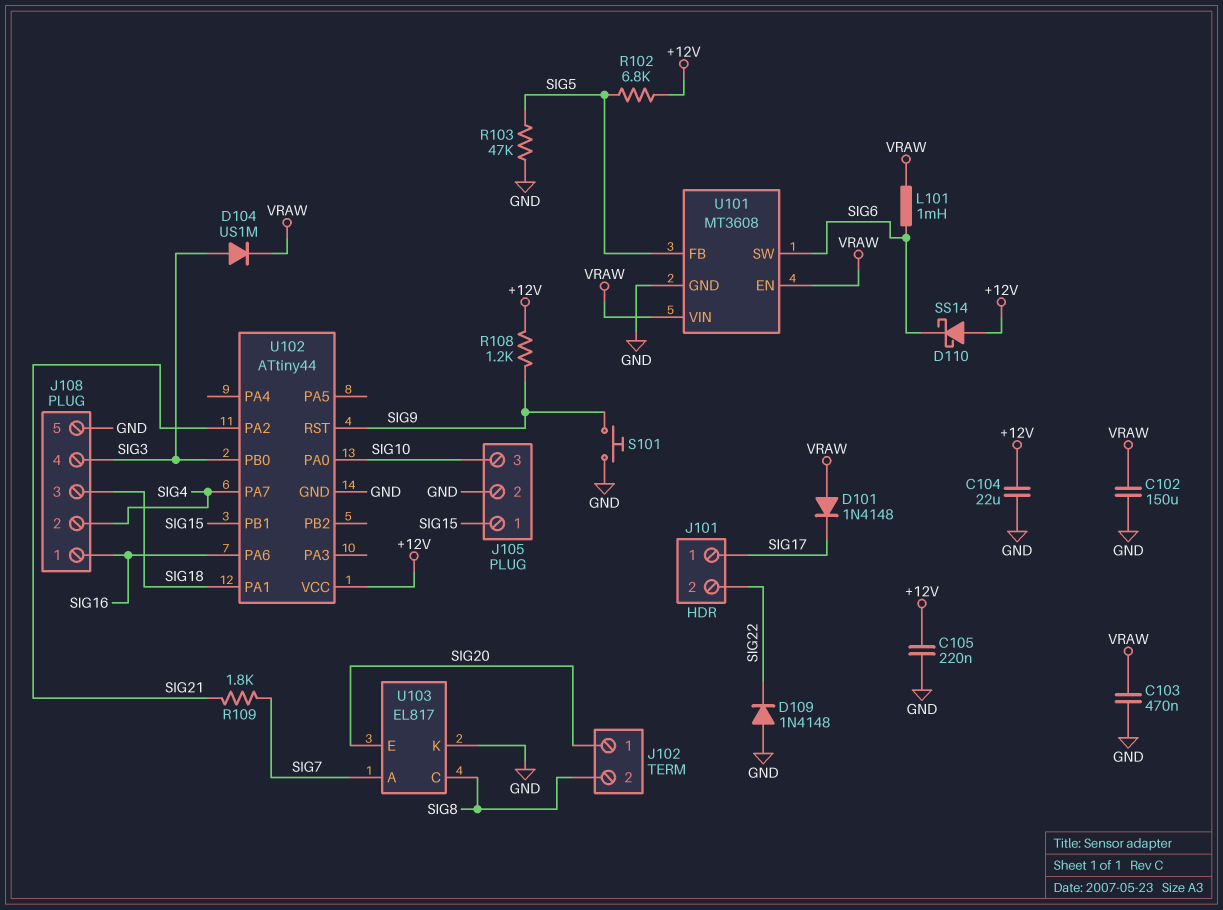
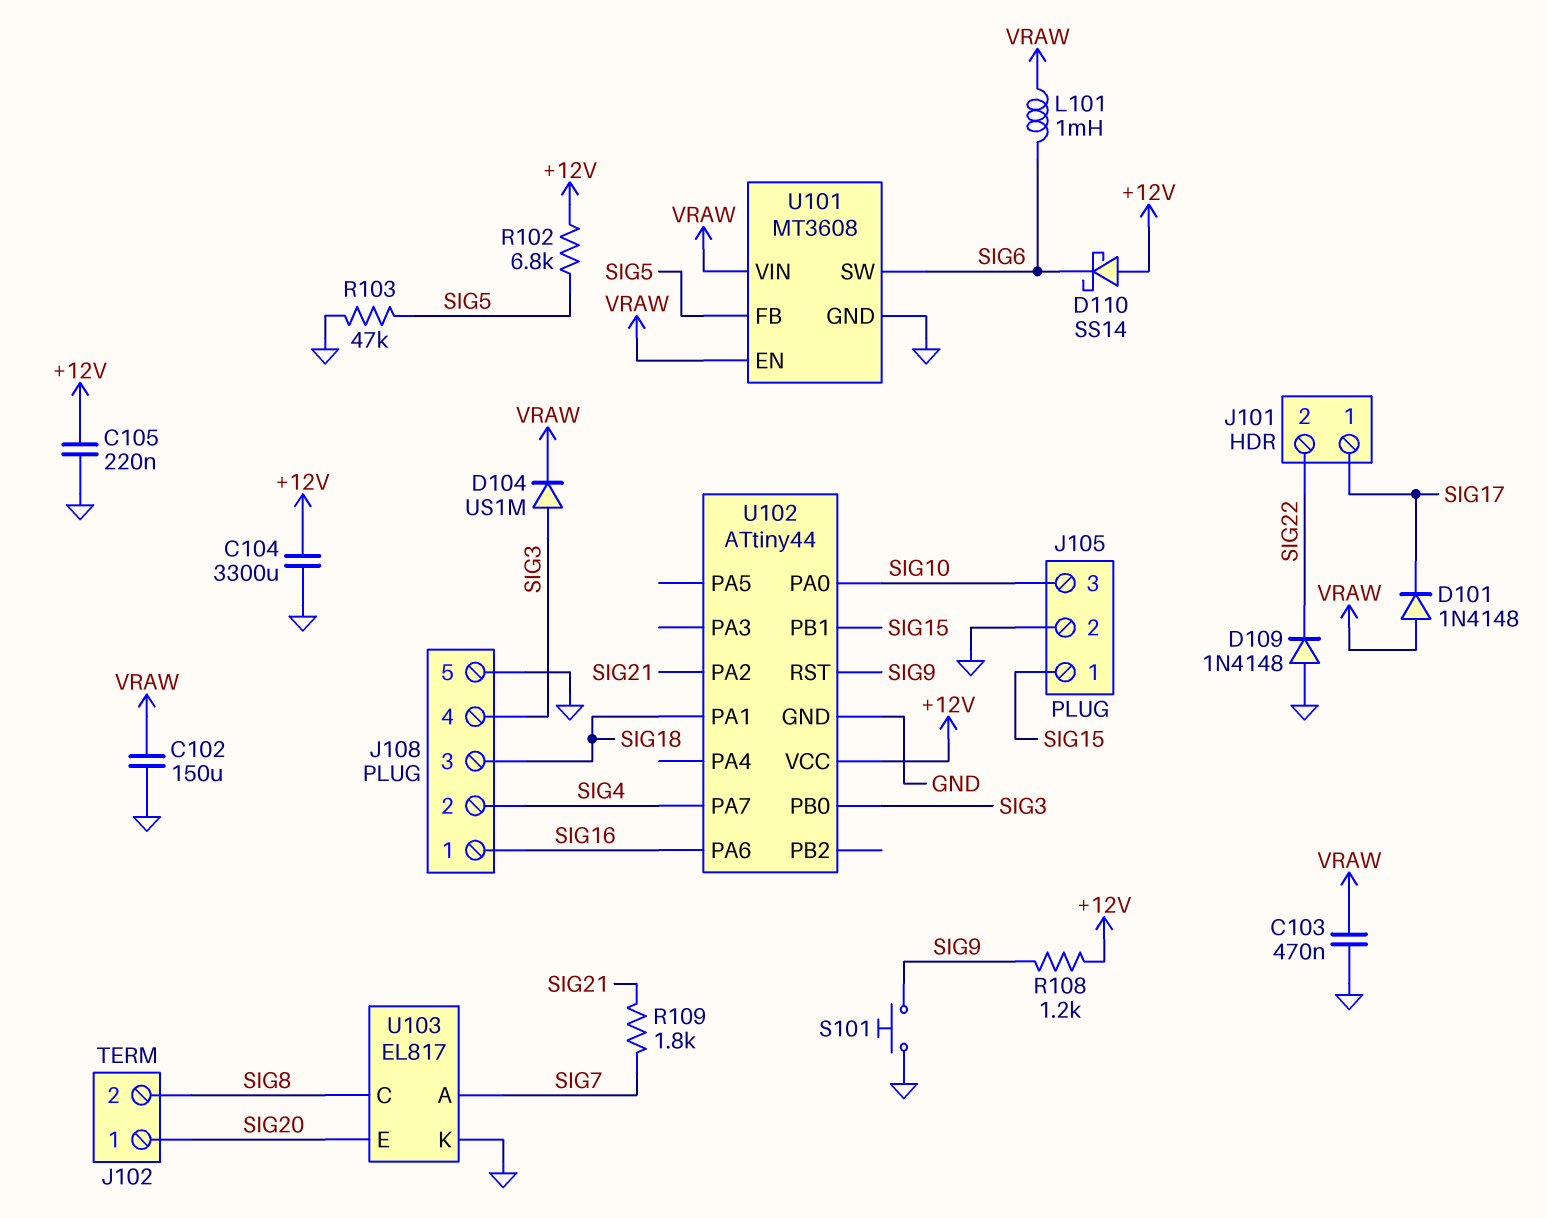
C104: 22uF (+12V, GND) -> 3300uF (+12V, GND)

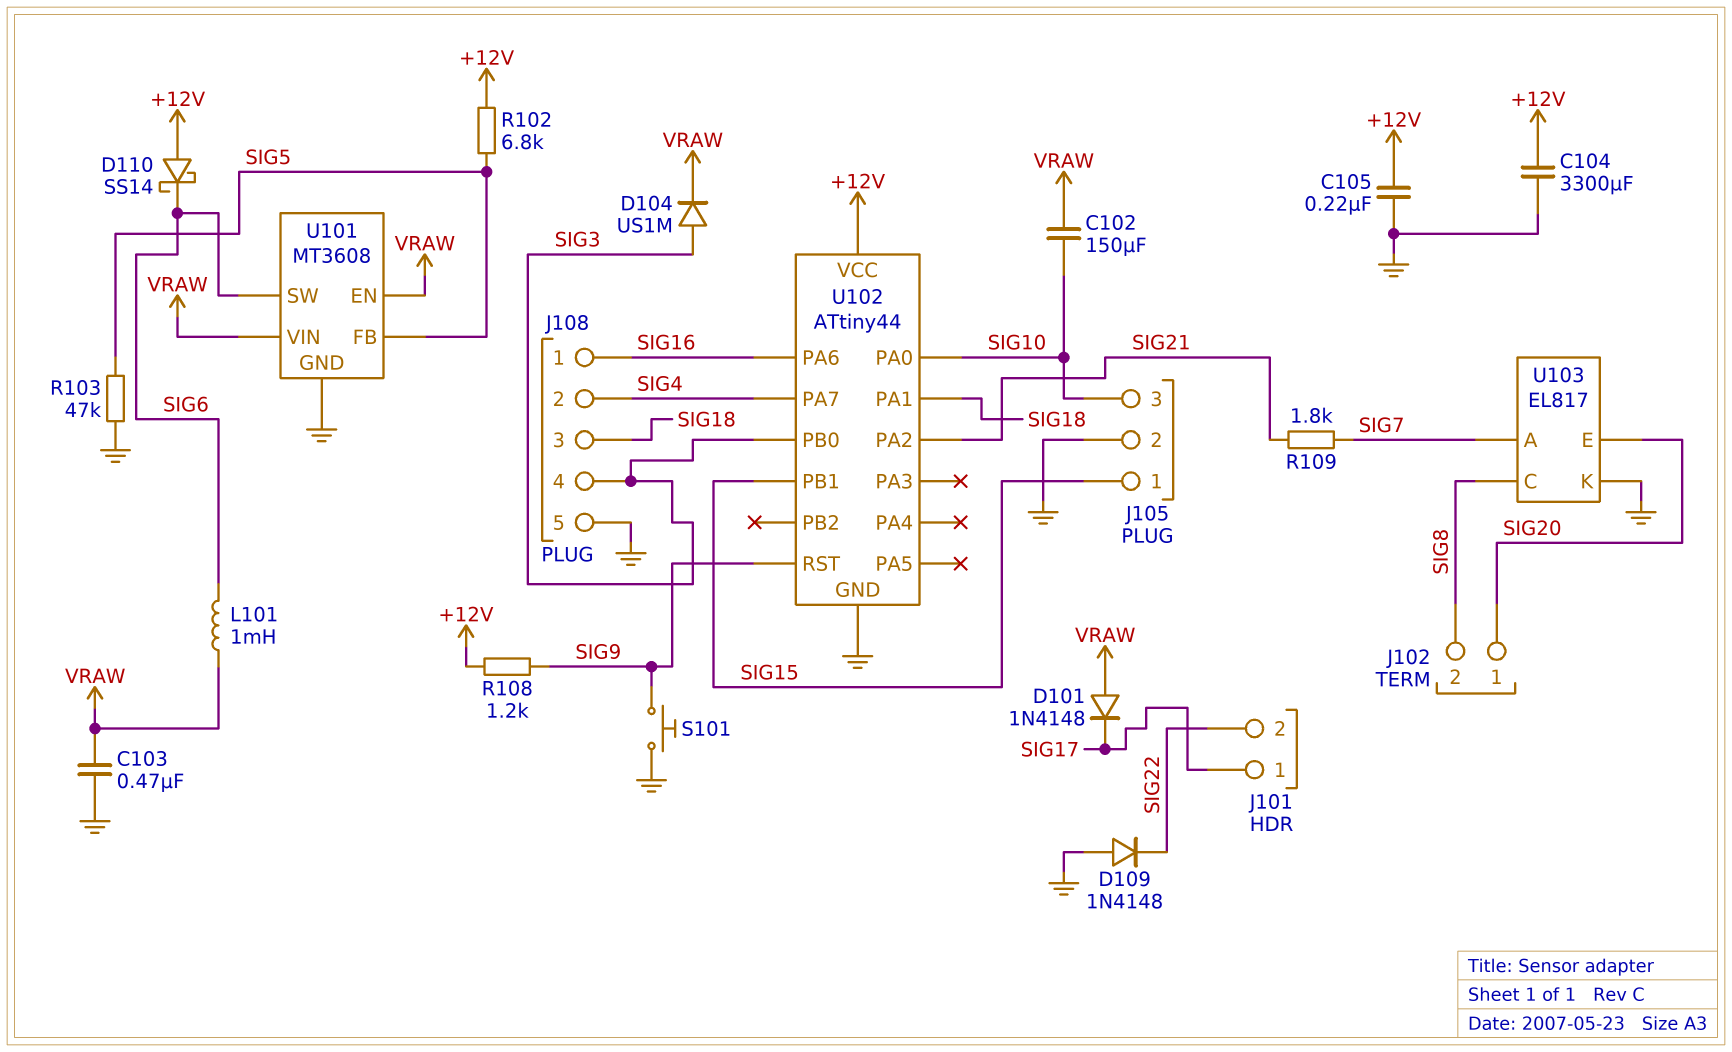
C102: 150uF (GND, VRAW) -> 150uF (SIG10, VRAW)

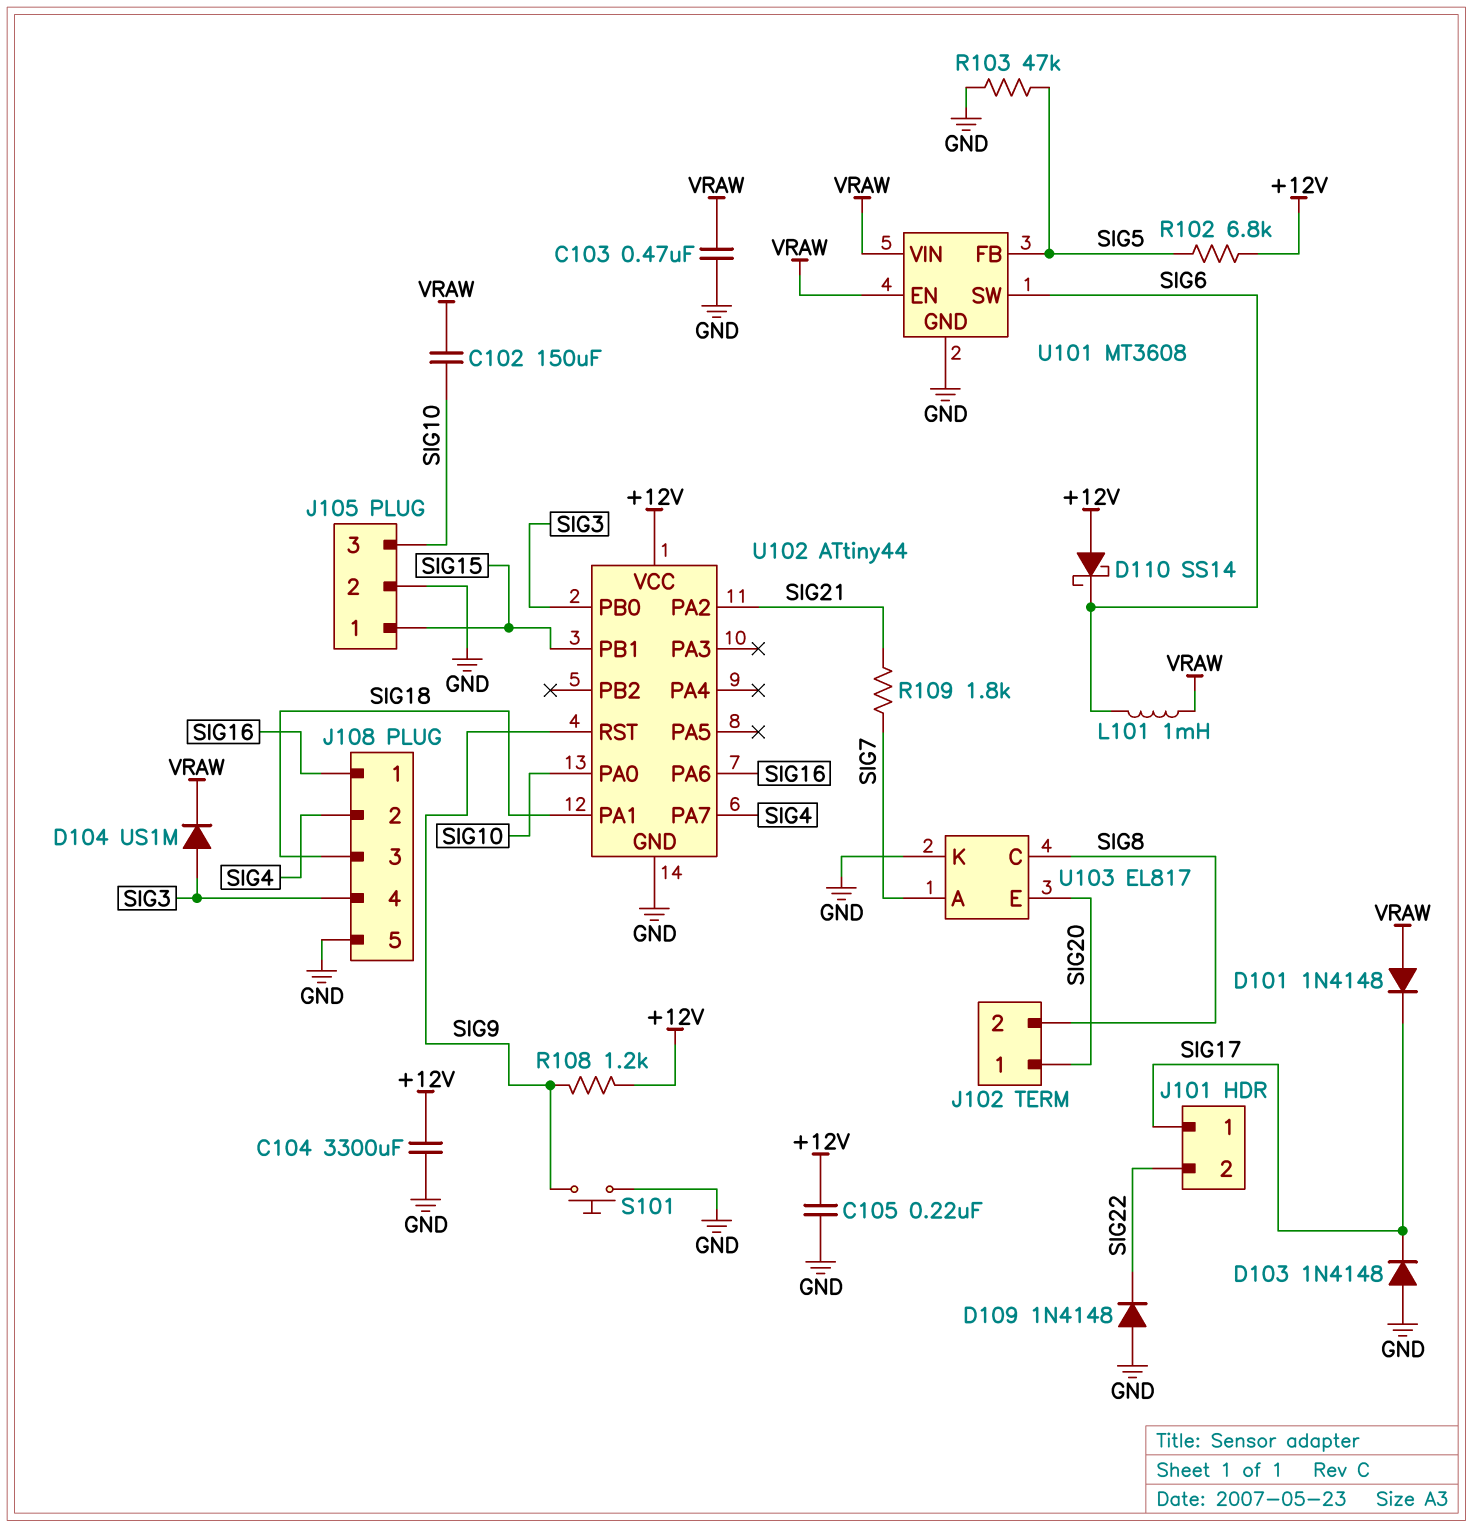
D103: none -> diode 1N4148 (A GND, K SIG17)

